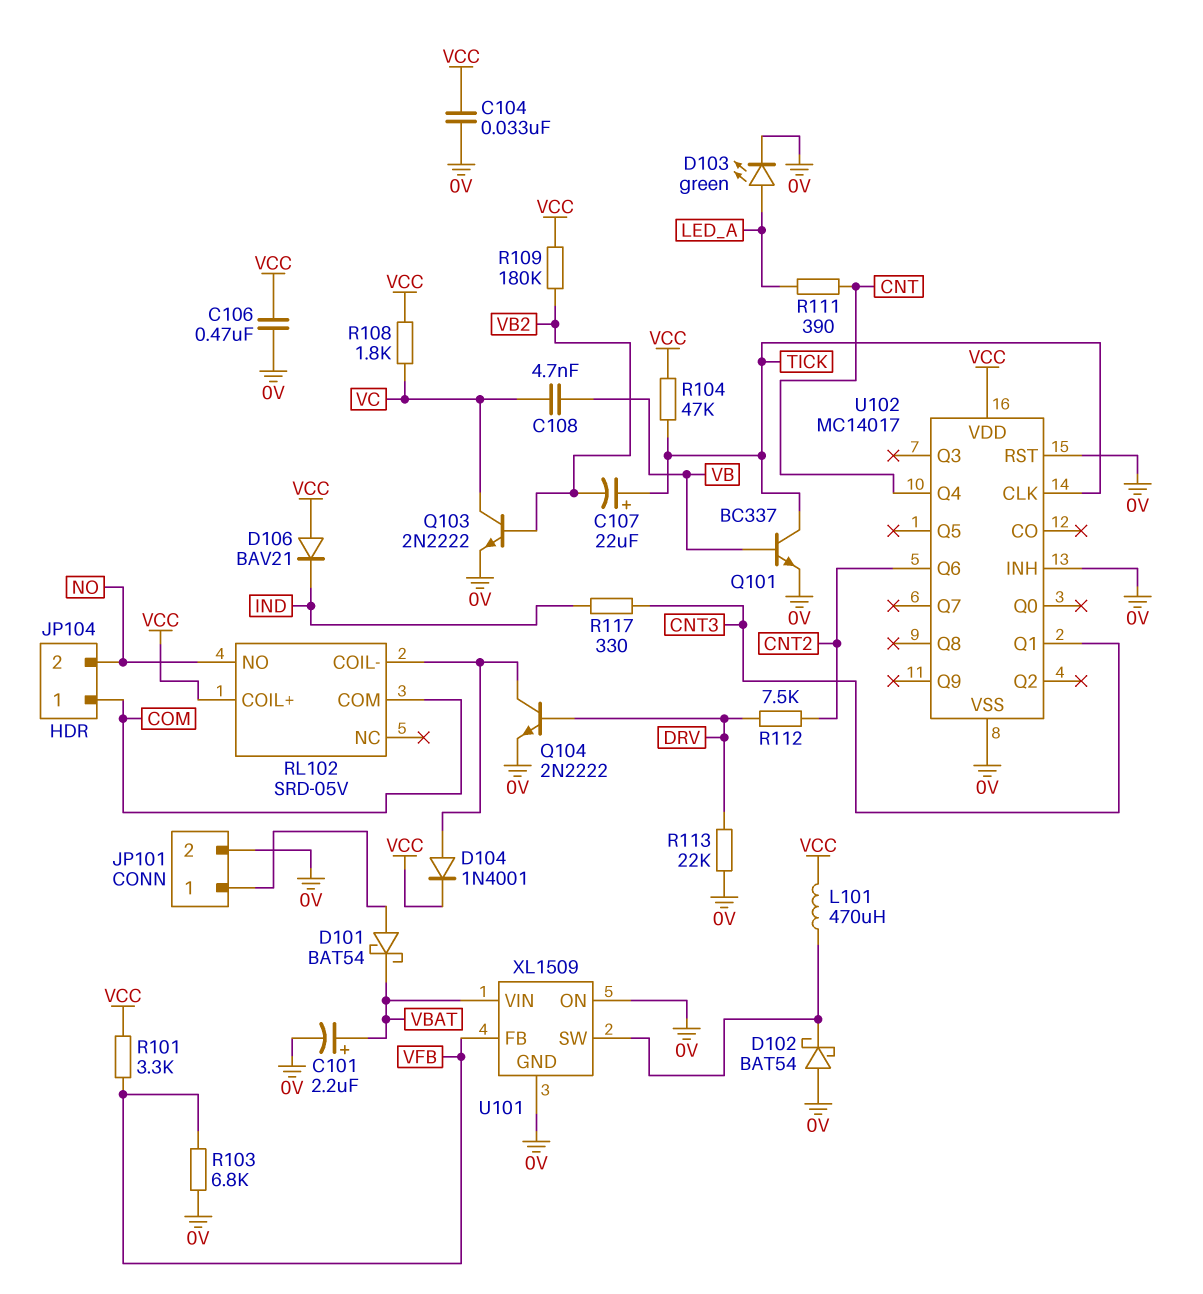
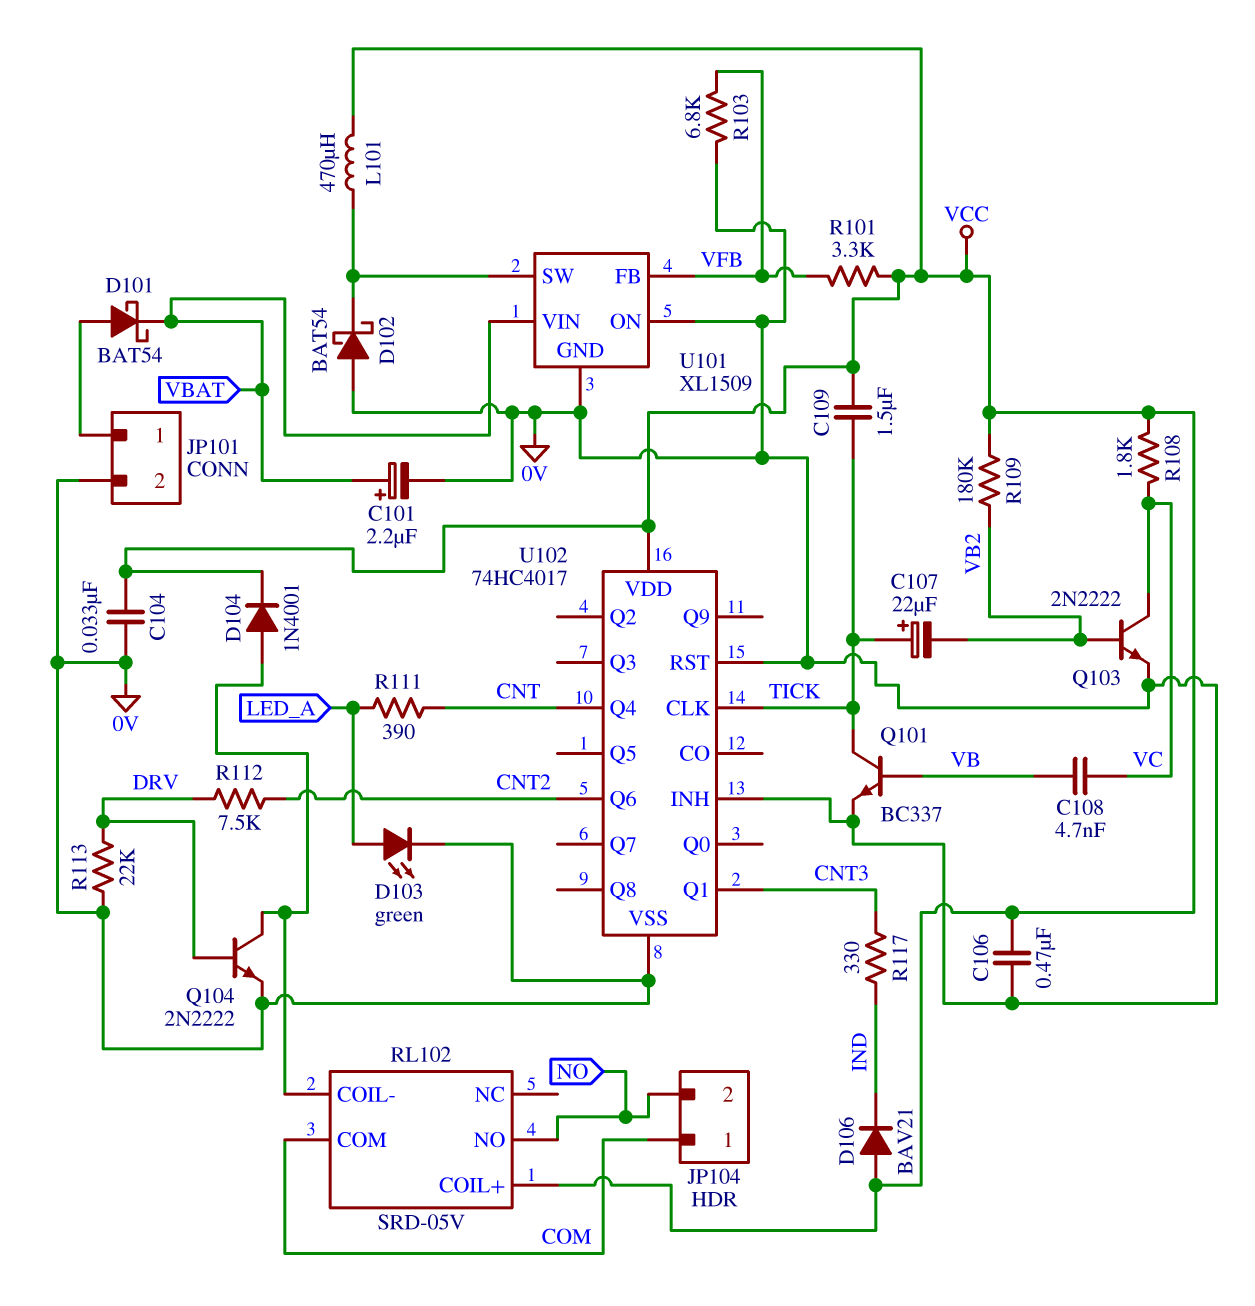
C109: none -> 1.5uF (TICK, VCC)
R104: 47k (TICK, VCC) -> none
U102: MC14017 -> 74HC4017

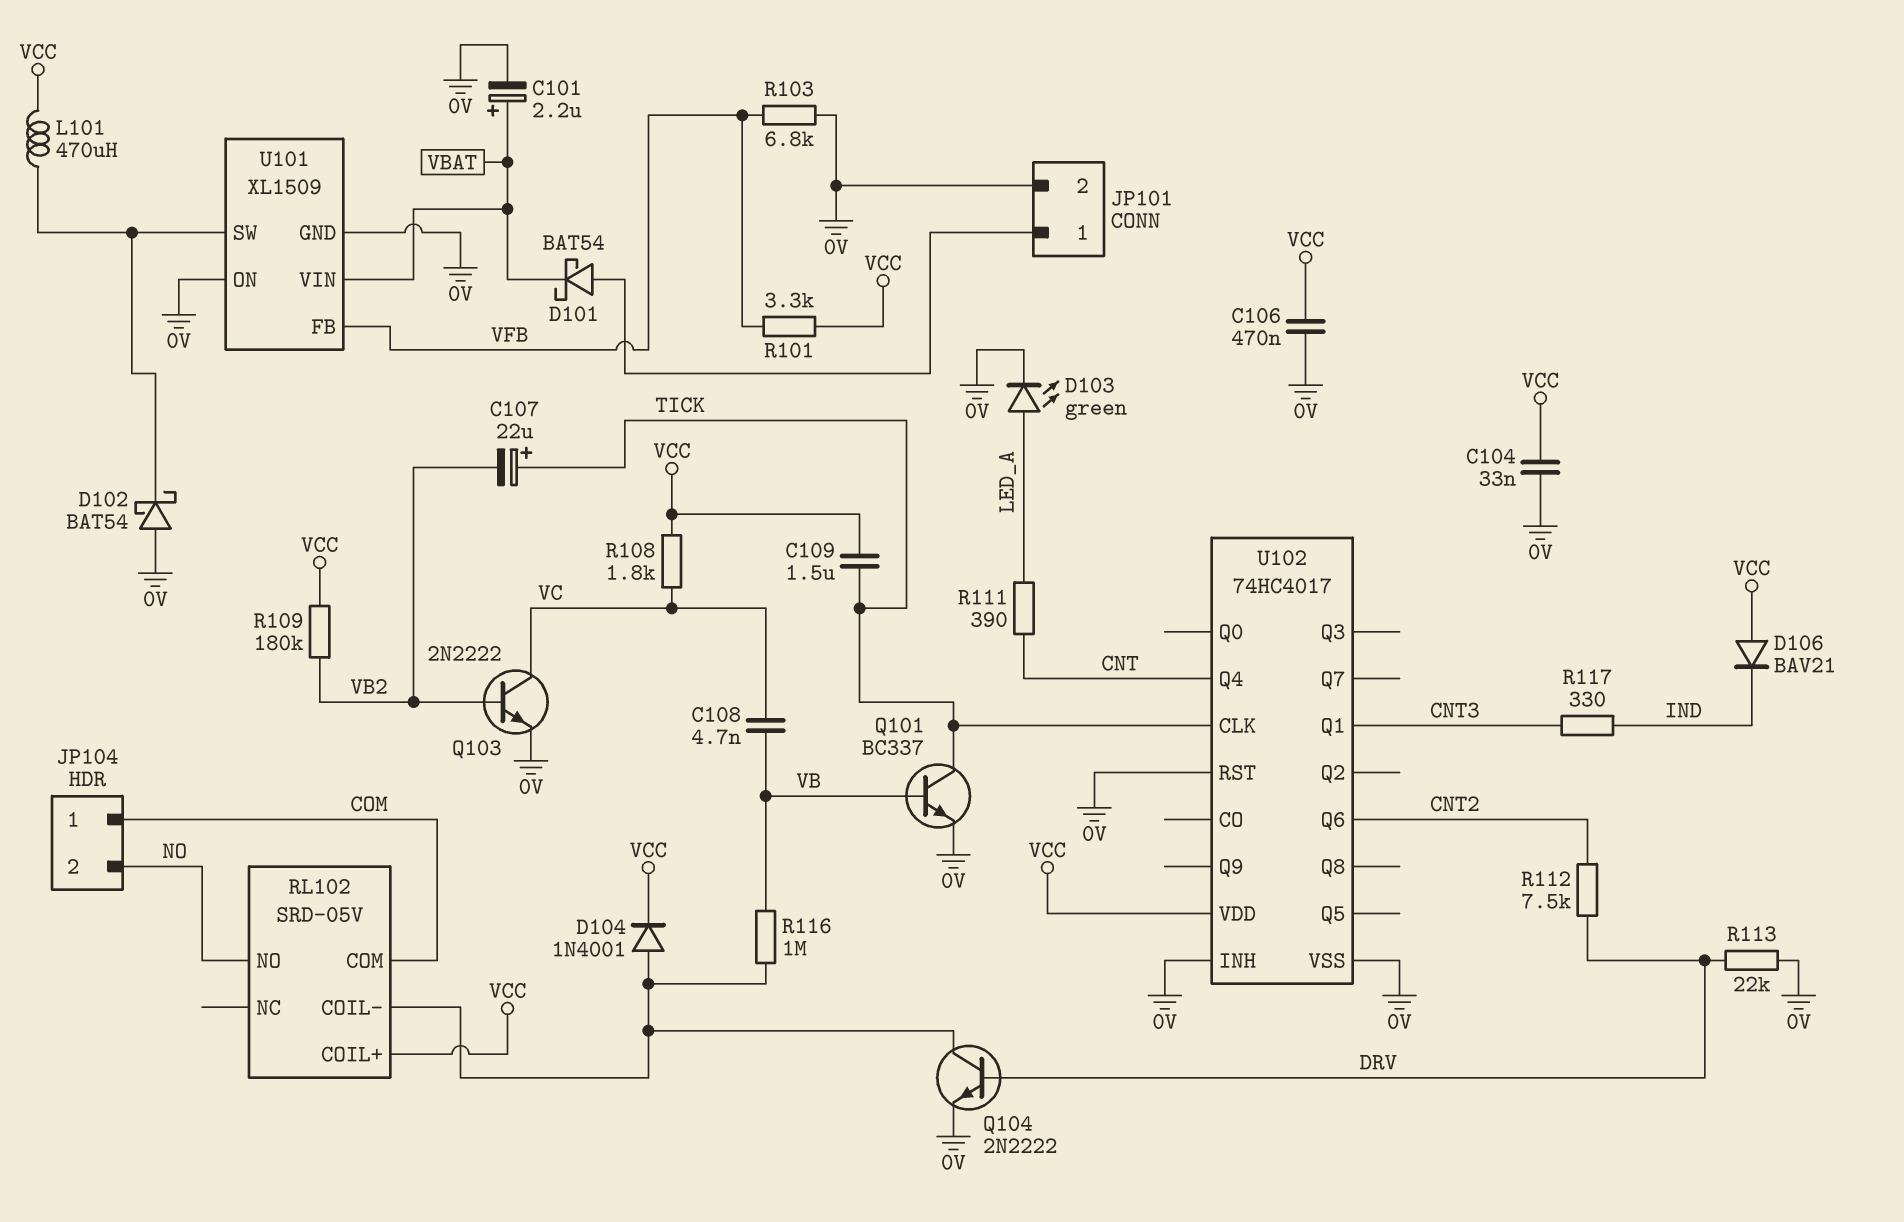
R116: none -> 1M (RL102/COIL-, VB)

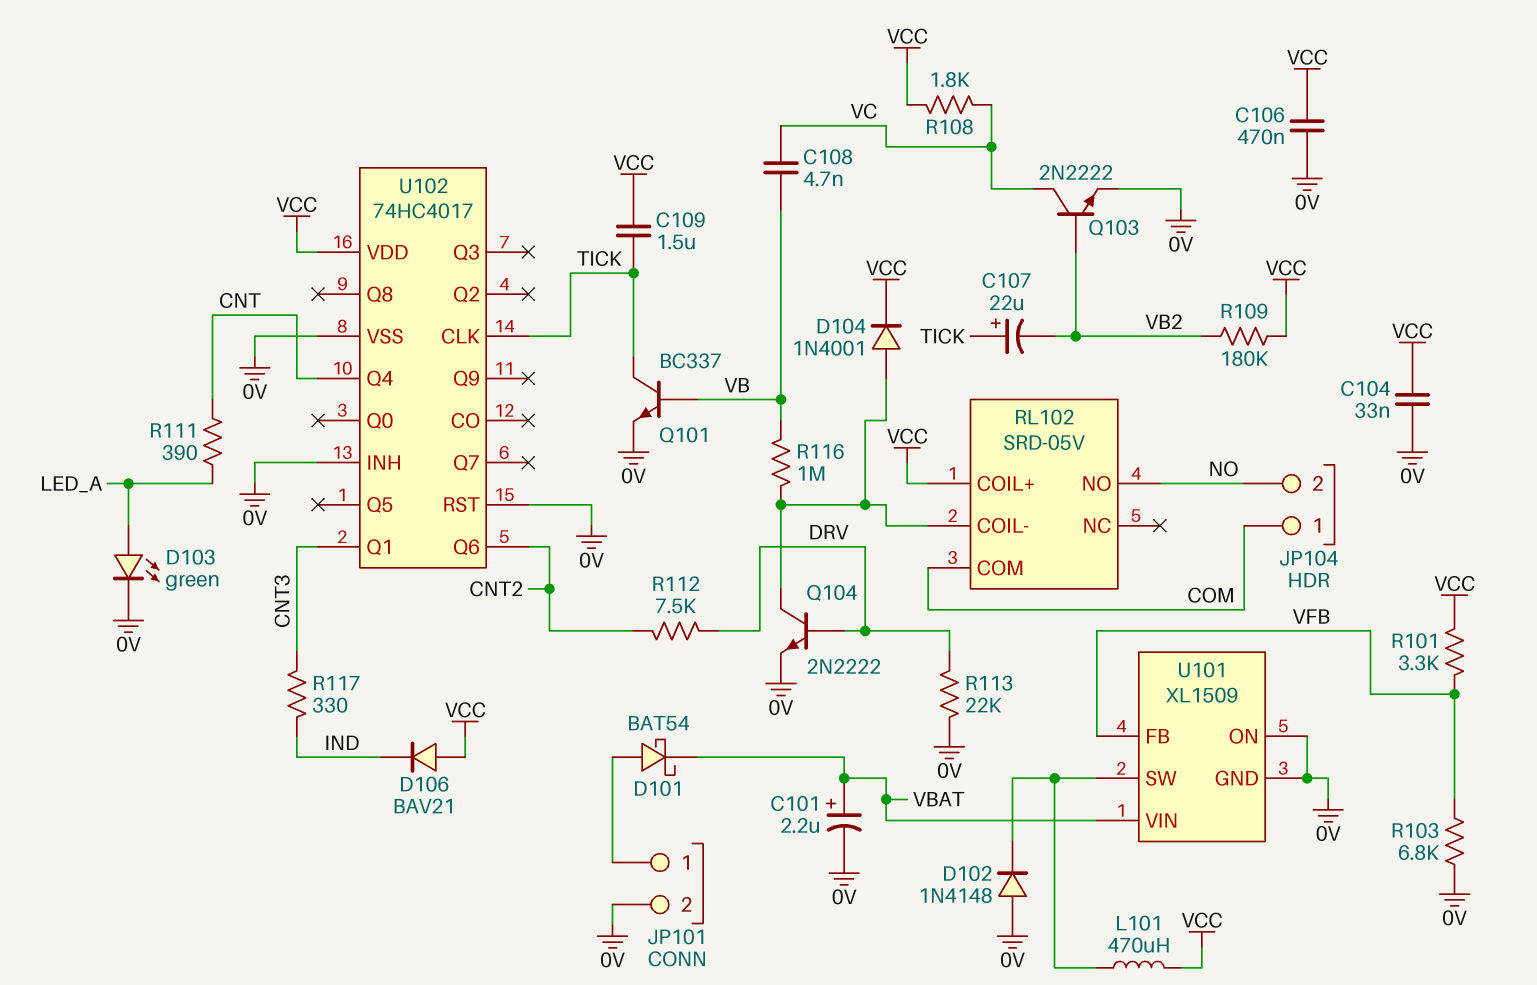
D102: schottky BAT54 (A 0V, K U101/SW) -> diode 1N4148 (A 0V, K U101/SW)

